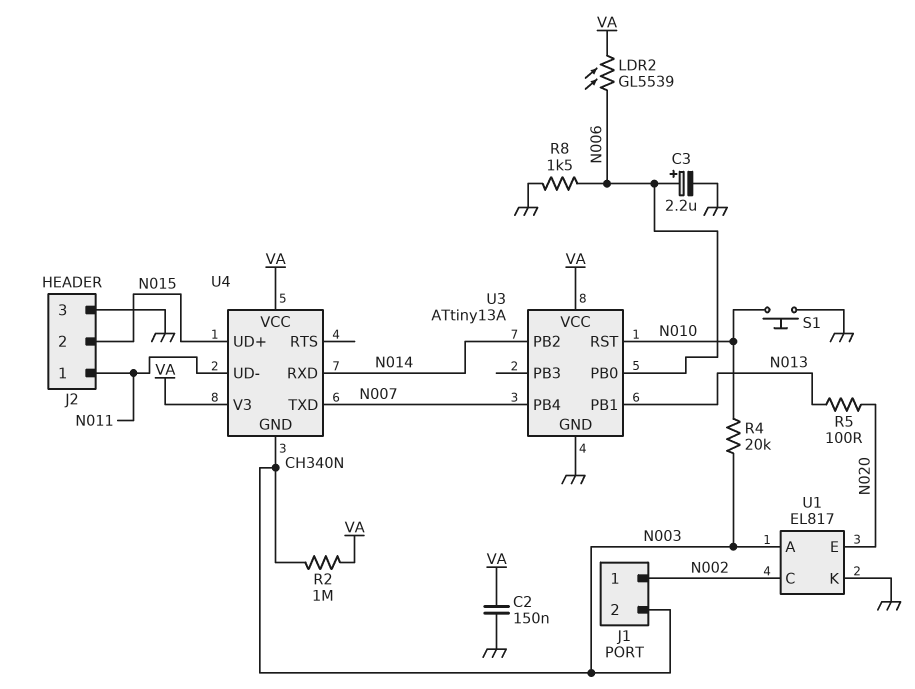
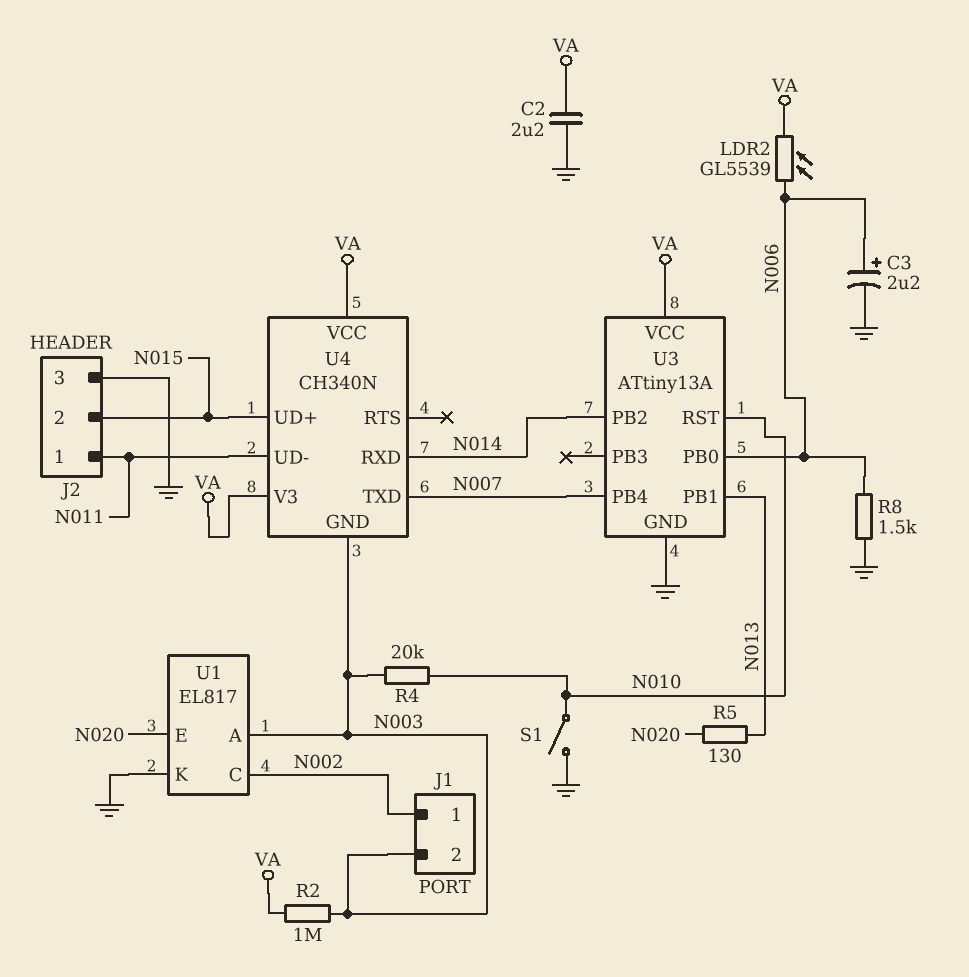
C2: 150nF (GND, VA) -> 2.2uF (GND, VA)
R5: 100 (N013, N020) -> 130 (N013, N020)
S1: button (GND, N010) -> switch (GND, N010)

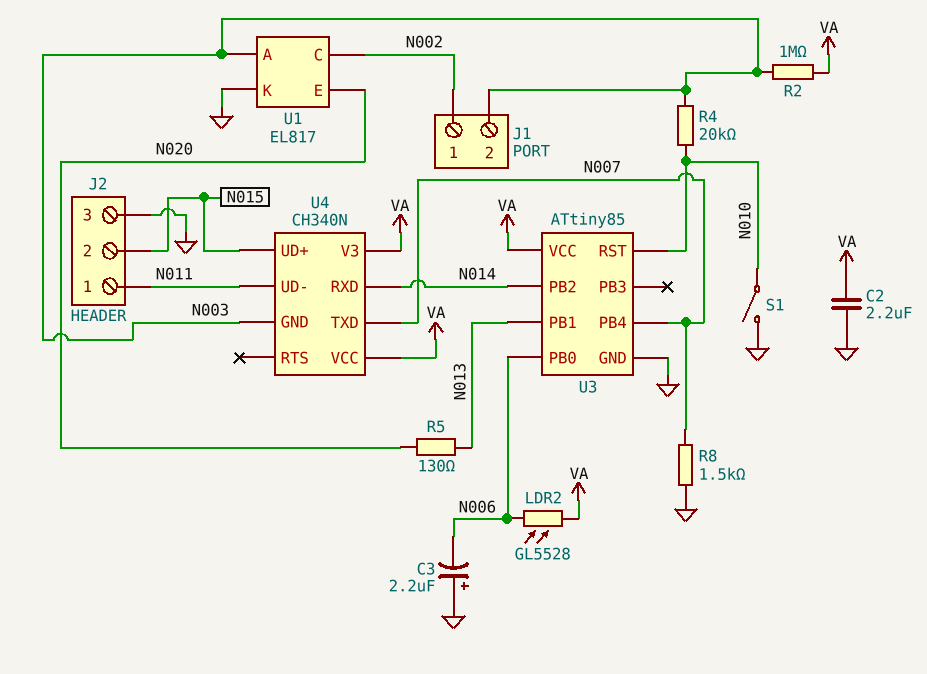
C3: 2.2uF (plus N006, minus GND) -> 2.2uF (plus GND, minus N006)
LDR2: GL5539 (N006, VA) -> GL5528 (N006, VA)
R8: 1.5k (GND, N006) -> 1.5k (GND, N007)
U3: ATtiny13A -> ATtiny85

